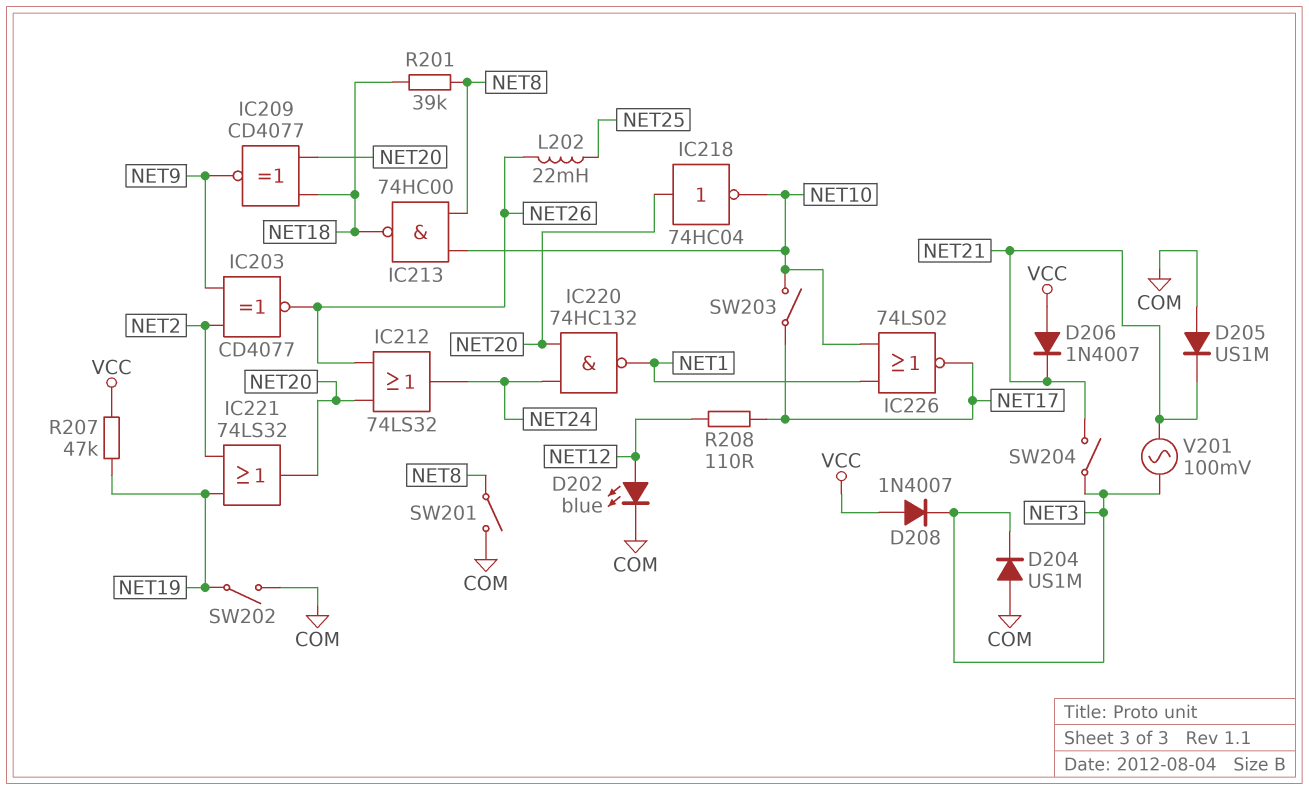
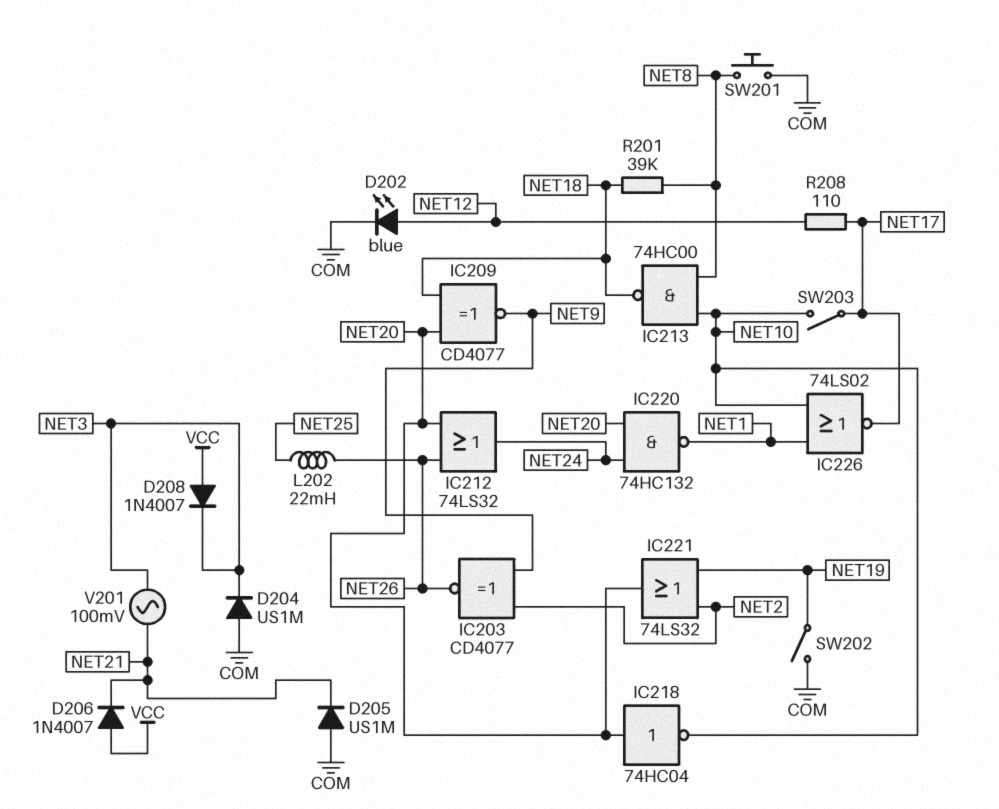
R207: 47k (NET19, VCC) -> none
SW201: switch (COM, NET8) -> button (COM, NET8)
SW204: switch (NET3, NET21) -> none

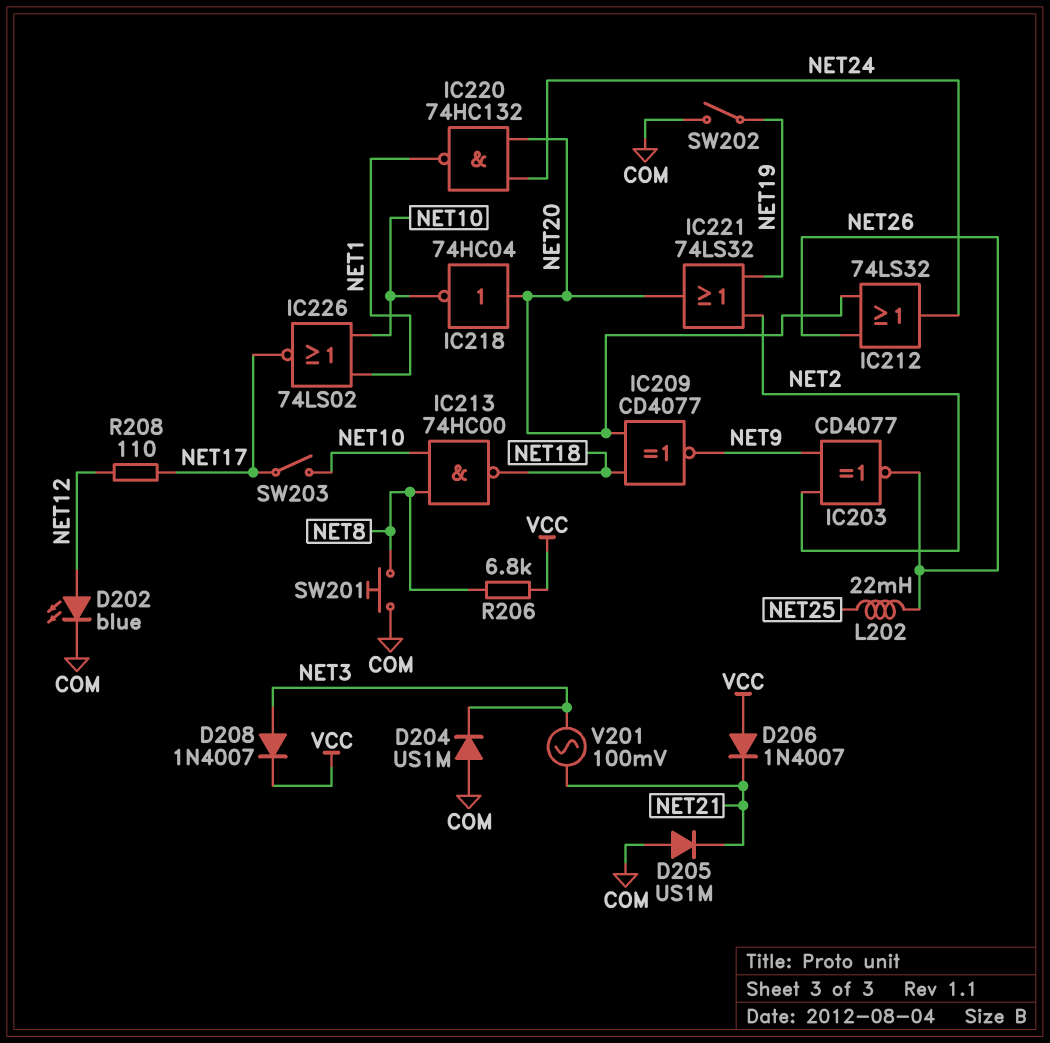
D208: diode 1N4007 (A VCC, K NET3) -> diode 1N4007 (A NET3, K VCC)
R201: 39k (NET8, NET18) -> none
R206: none -> 6.8k (NET8, VCC)

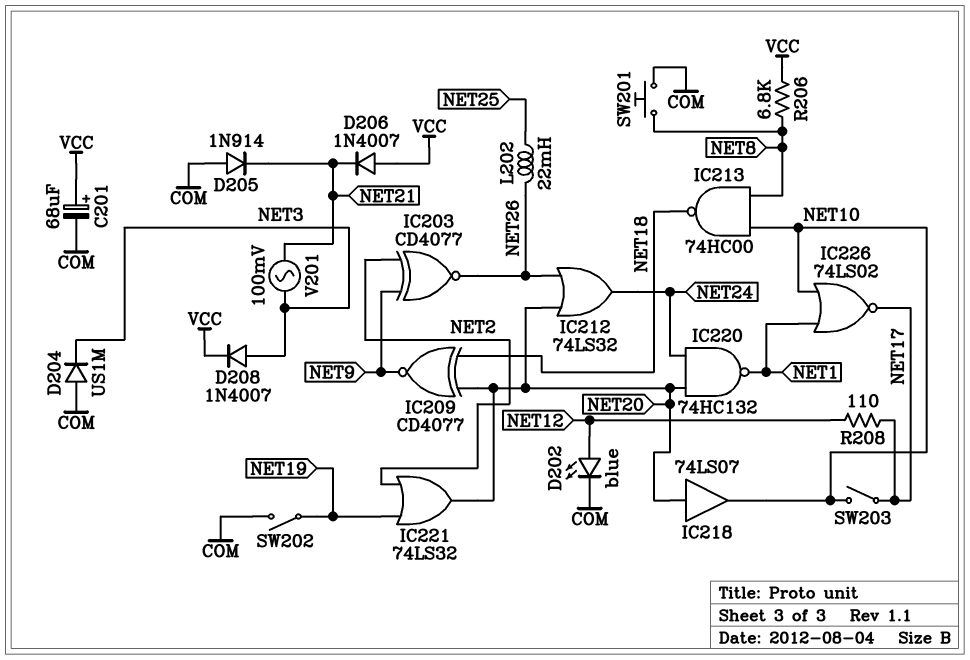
C201: none -> 68uF (plus VCC, minus COM)
D205: diode US1M (A COM, K NET21) -> diode 1N914 (A COM, K NET21)
IC218: NOT 74HC04 (in NET20, out NET10) -> buffer 74LS07 (in NET20, out NET10)

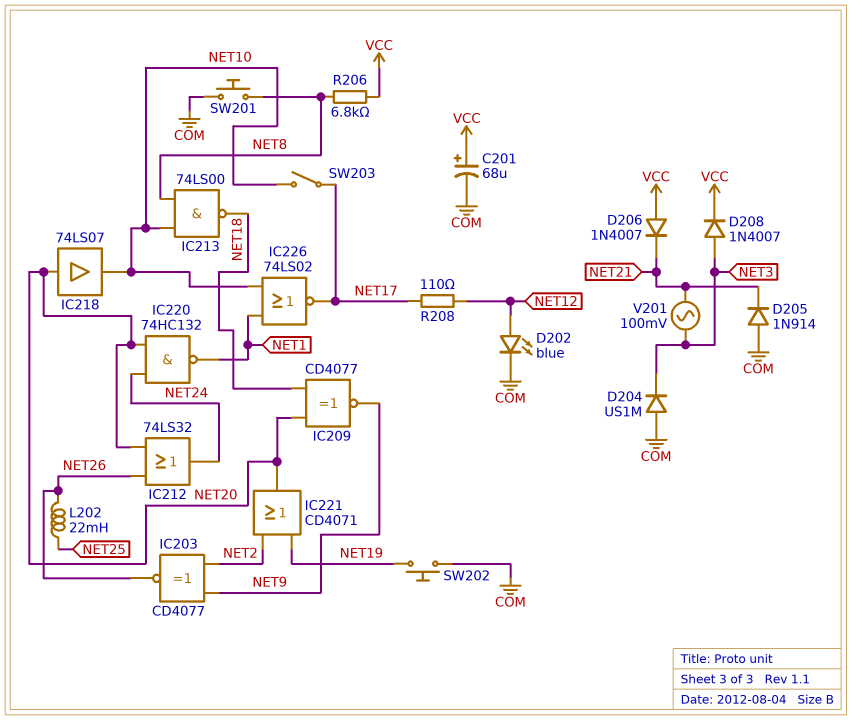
IC213: NAND 74HC00 (in NET8, in NET10, out NET18) -> NAND 74LS00 (in NET8, in NET10, out NET18)
IC221: OR 74LS32 (in NET2, in NET19, out NET20) -> OR CD4071 (in NET2, in NET19, out NET20)
SW202: switch (COM, NET19) -> button (COM, NET19)

